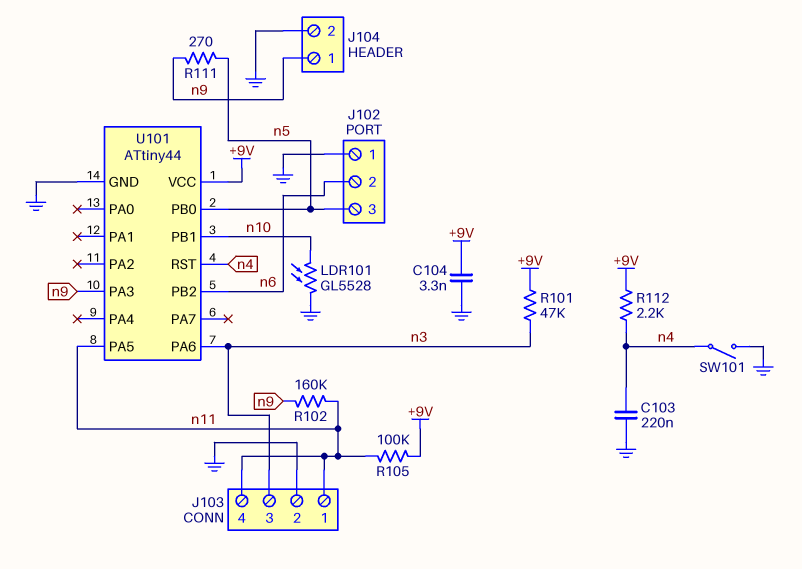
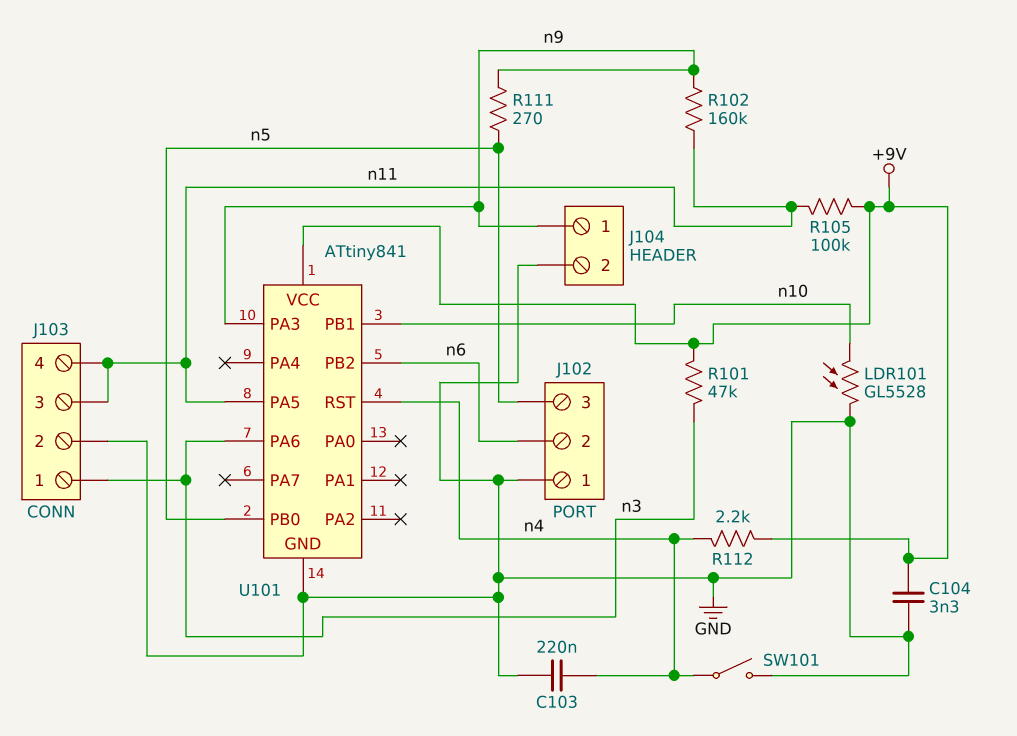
J103 pin 1: n11 -> n3
J103 pin 3: n3 -> n11
U101: ATtiny44 -> ATtiny841

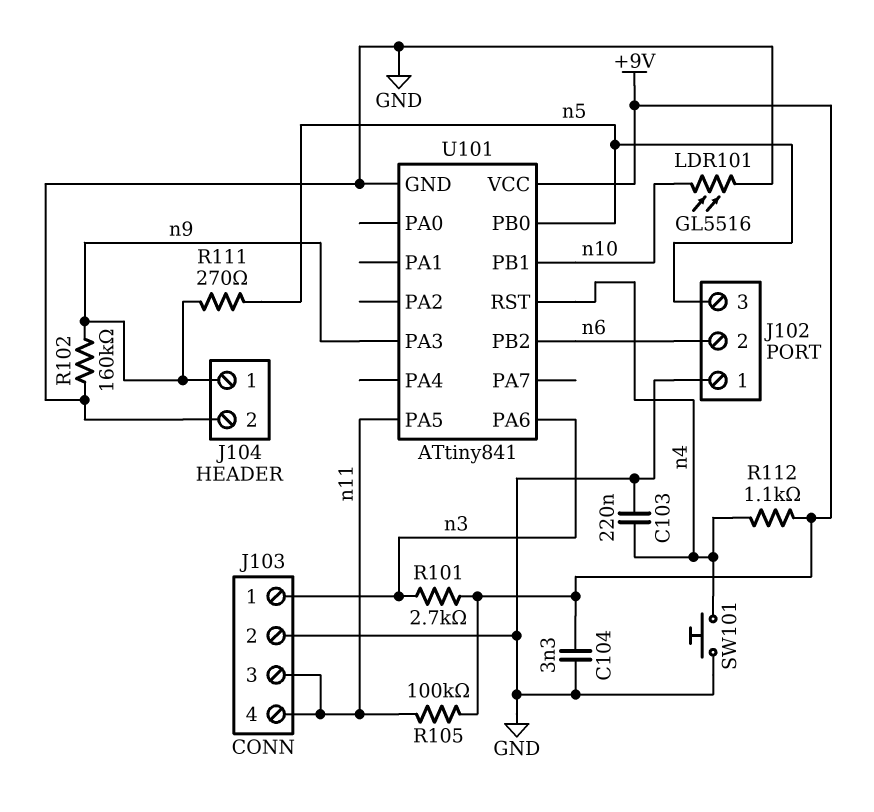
LDR101: GL5528 (GND, n10) -> GL5516 (GND, n10)
R101: 47k (+9V, n3) -> 2.7k (+9V, n3)
R102: 160k (n9, n11) -> 160k (GND, n9)
R112: 2.2k (+9V, n4) -> 1.1k (+9V, n4)
SW101: switch (GND, n4) -> button (GND, n4)

